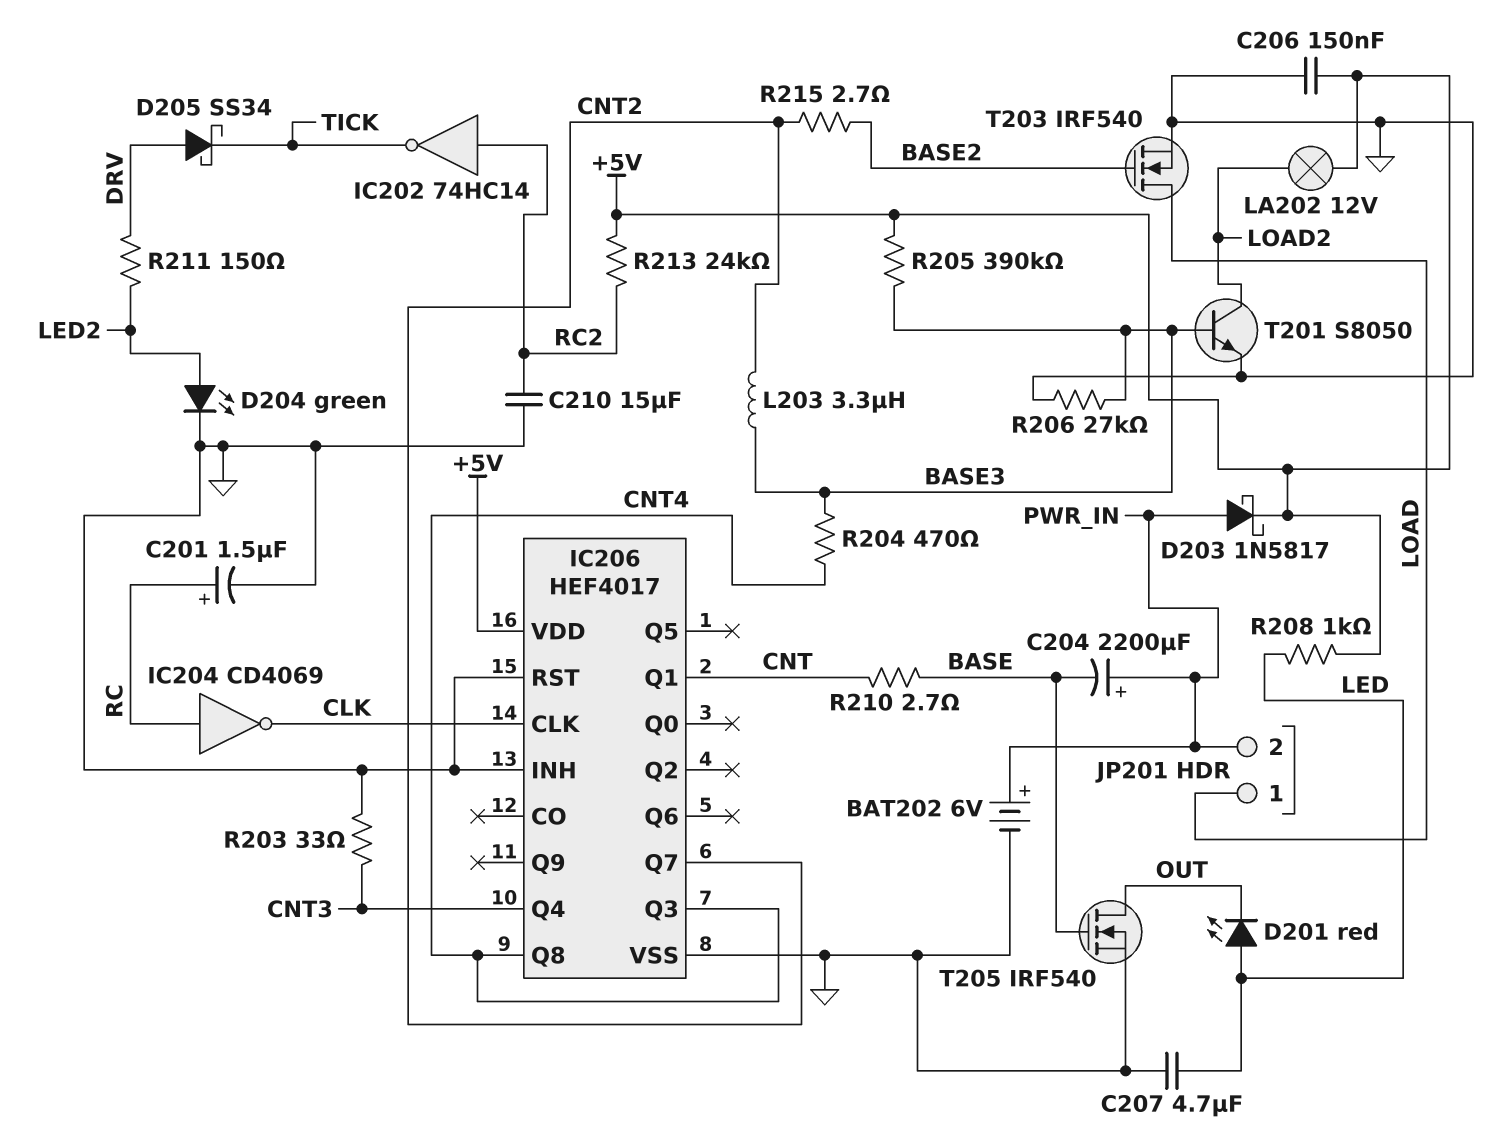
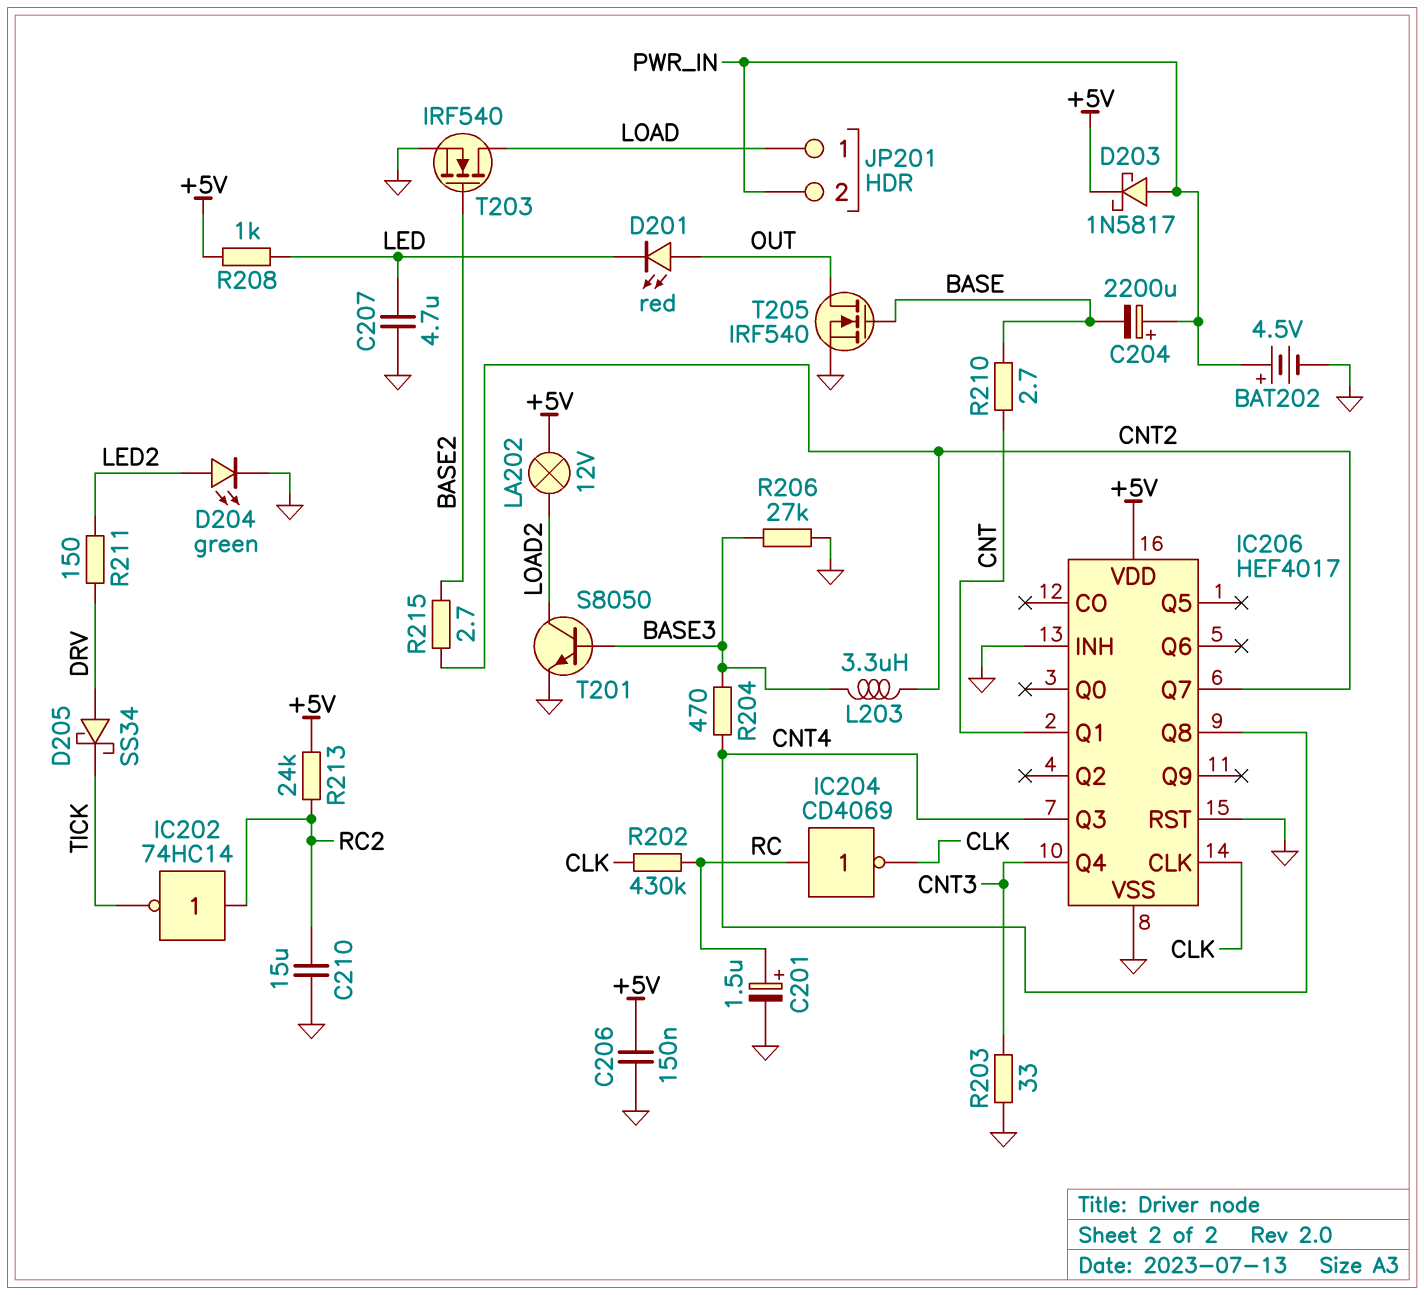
BAT202: 6V (plus PWR_IN, minus GND) -> 4.5V (plus PWR_IN, minus GND)
D201: LED red (A LED, K OUT) -> LED red (A OUT, K LED)
R202: none -> 430k (CLK, RC)
R205: 390k (+5V, BASE3) -> none

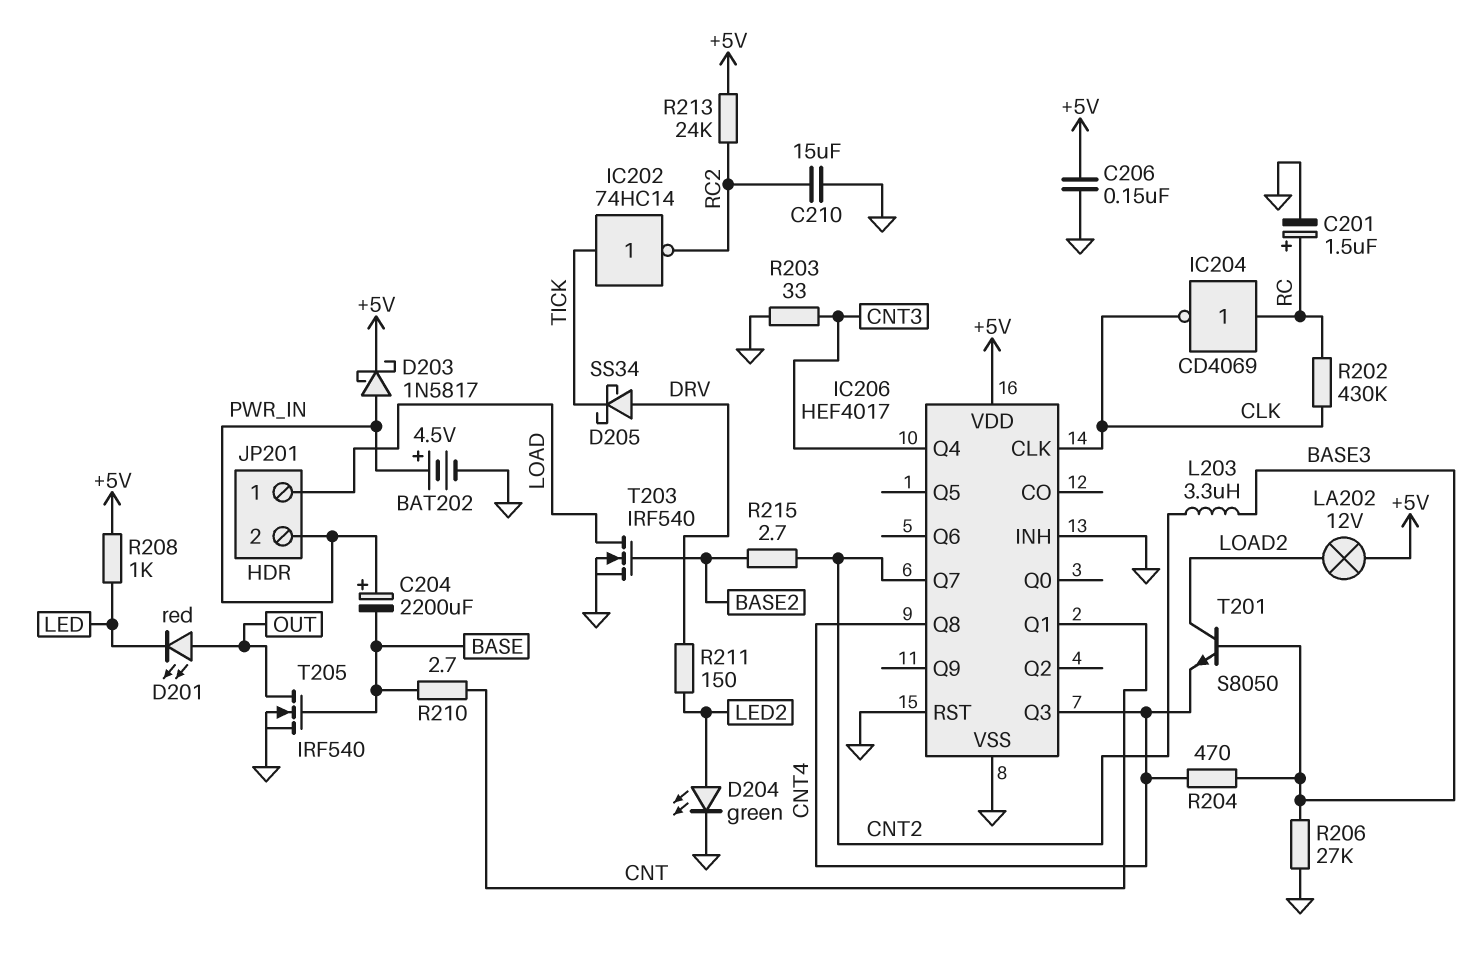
C207: 4.7uF (GND, LED) -> none
IC202: NOT 74HC14 (in RC2, out TICK) -> NOT 74HC14 (in TICK, out RC2)
T201: NPN S8050 (B BASE3, C LOAD2, E GND) -> NPN S8050 (B BASE3, C LOAD2, E CNT4)

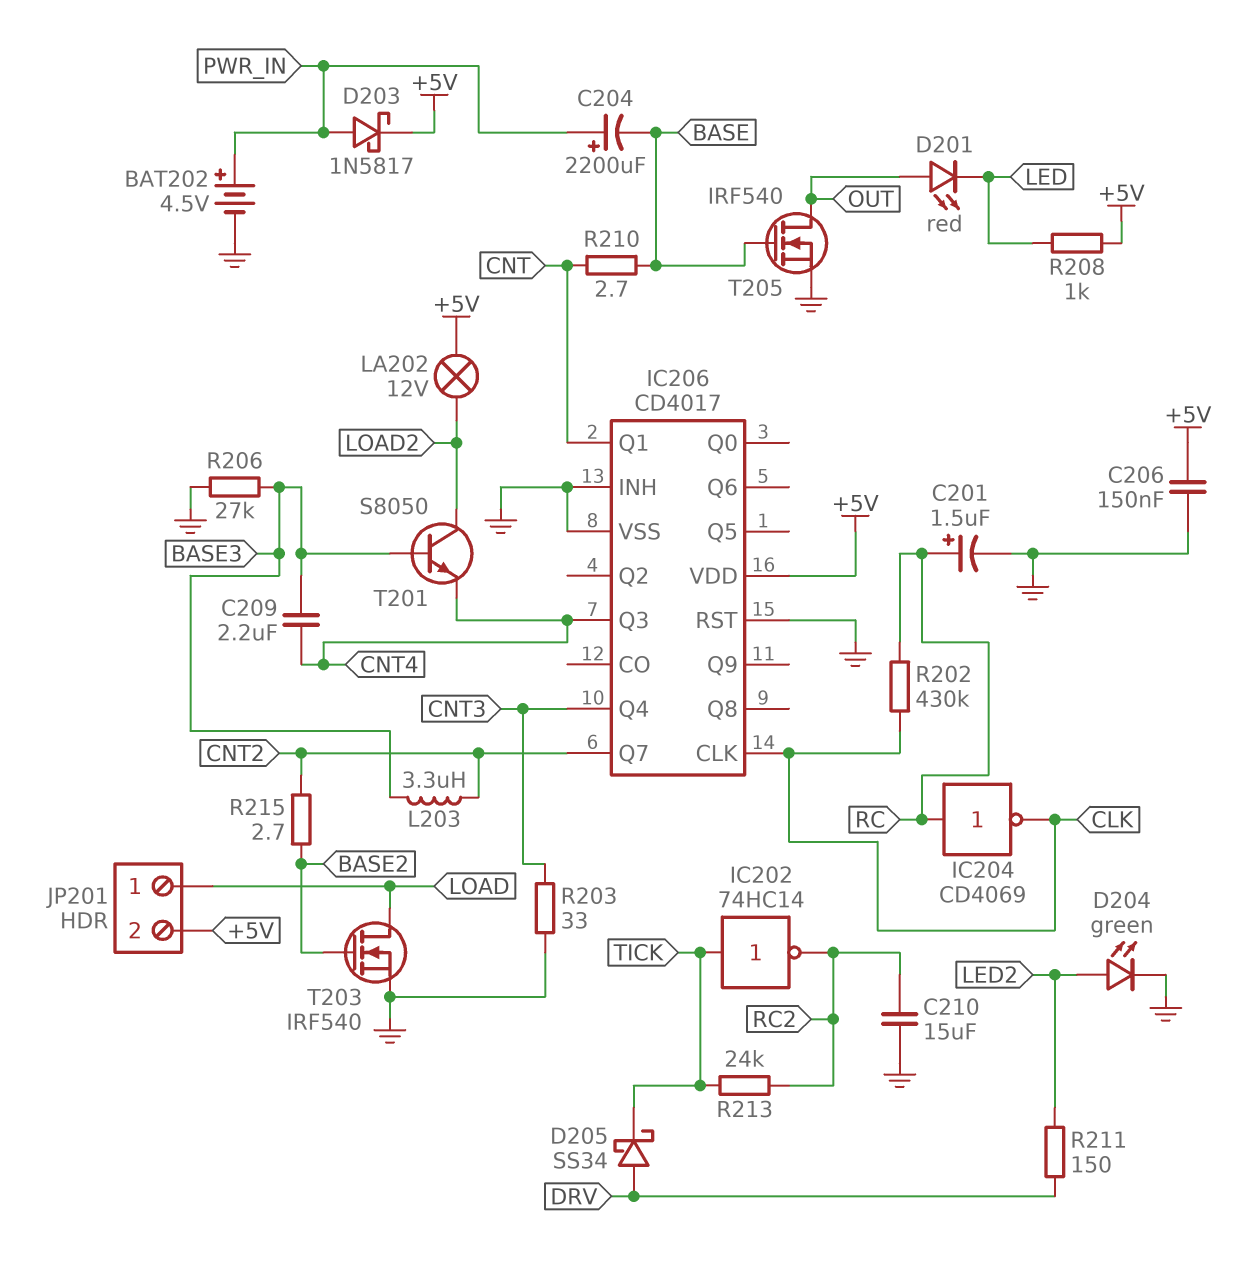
C209: none -> 2.2uF (BASE3, CNT4)
IC206: HEF4017 -> CD4017
IC206 pin Q8: CNT4 -> none
JP201 pin 2: PWR_IN -> +5V
R204: 470 (BASE3, CNT4) -> none
R213: 24k (+5V, RC2) -> 24k (RC2, TICK)

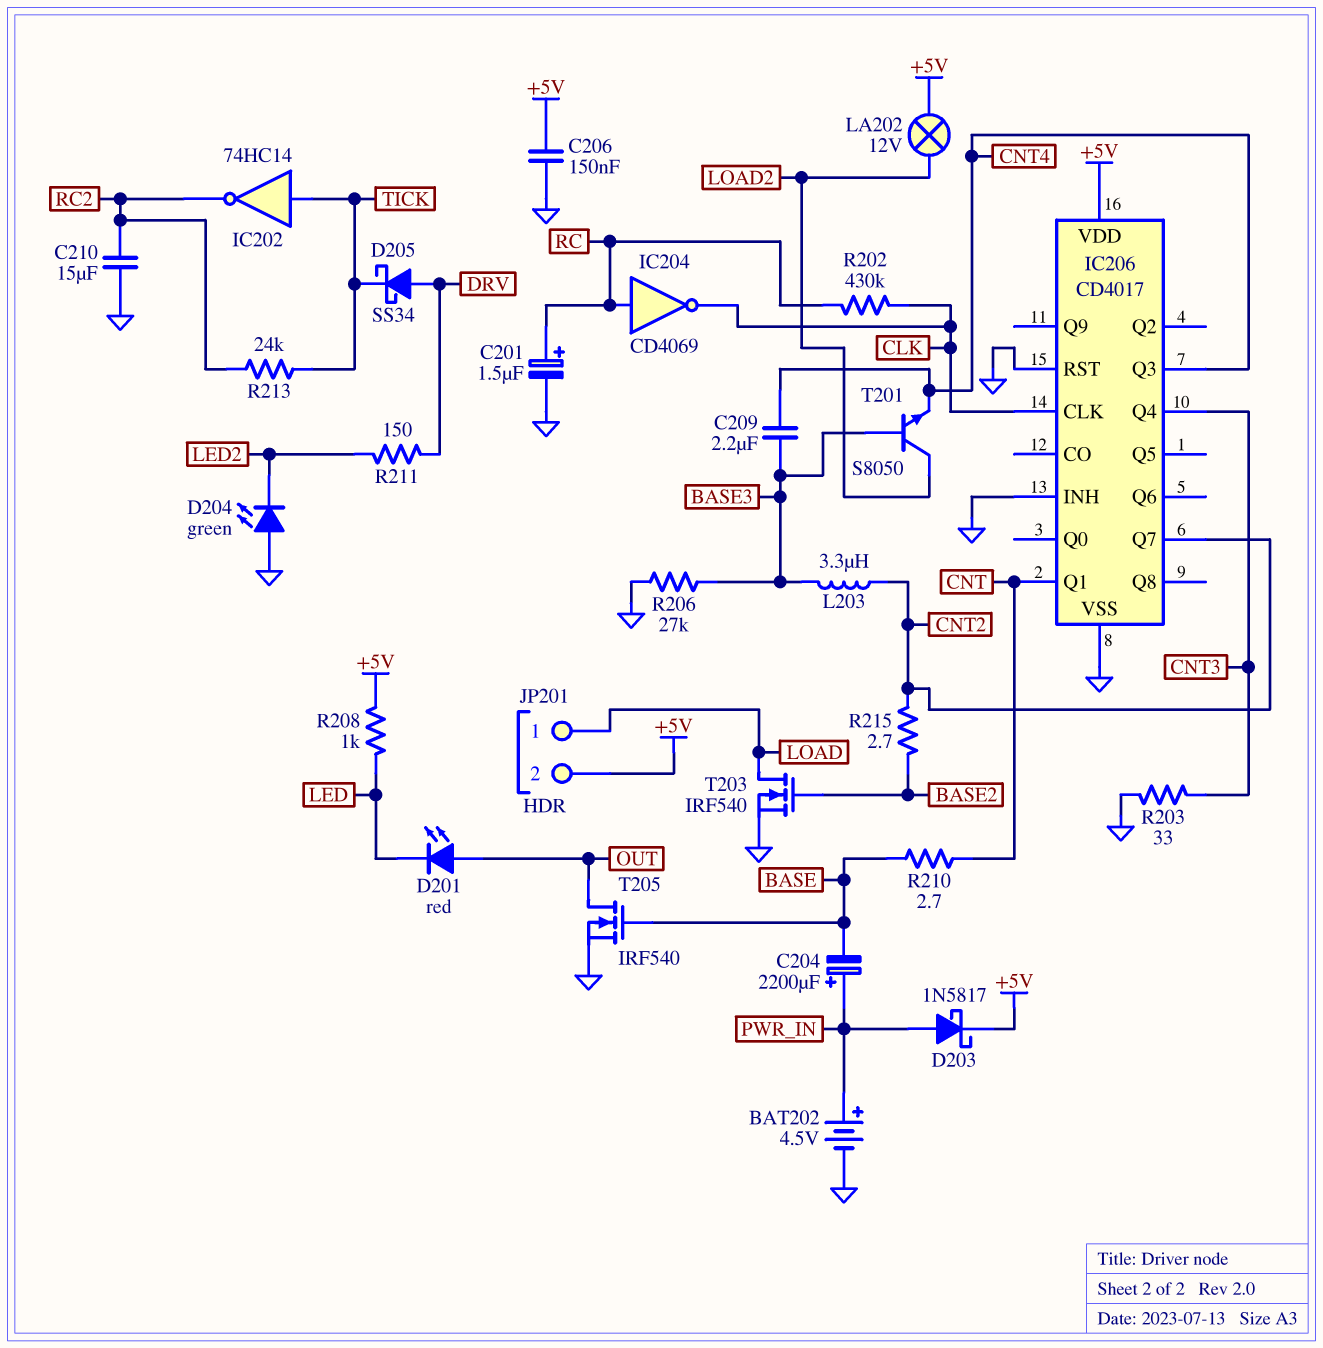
D204: LED green (A LED2, K GND) -> LED green (A GND, K LED2)

